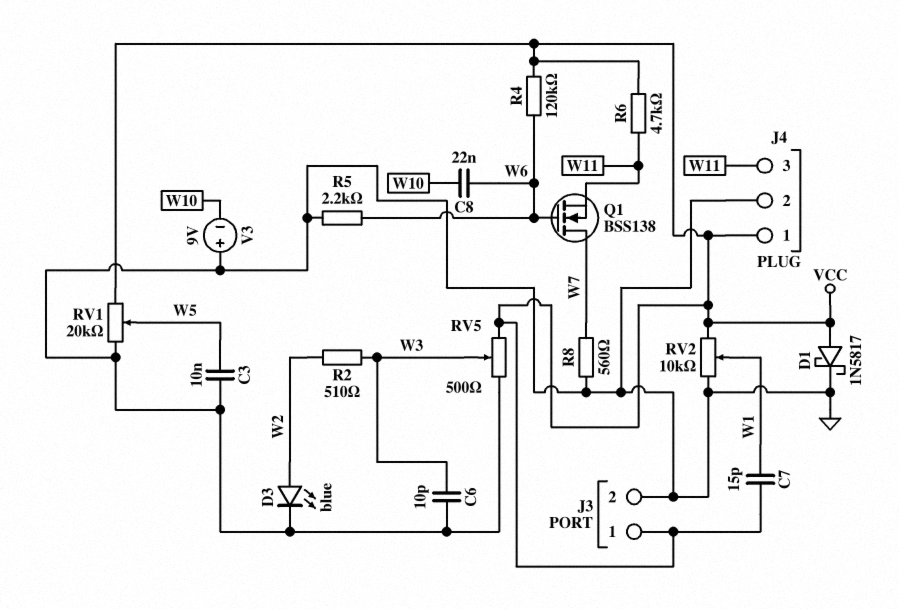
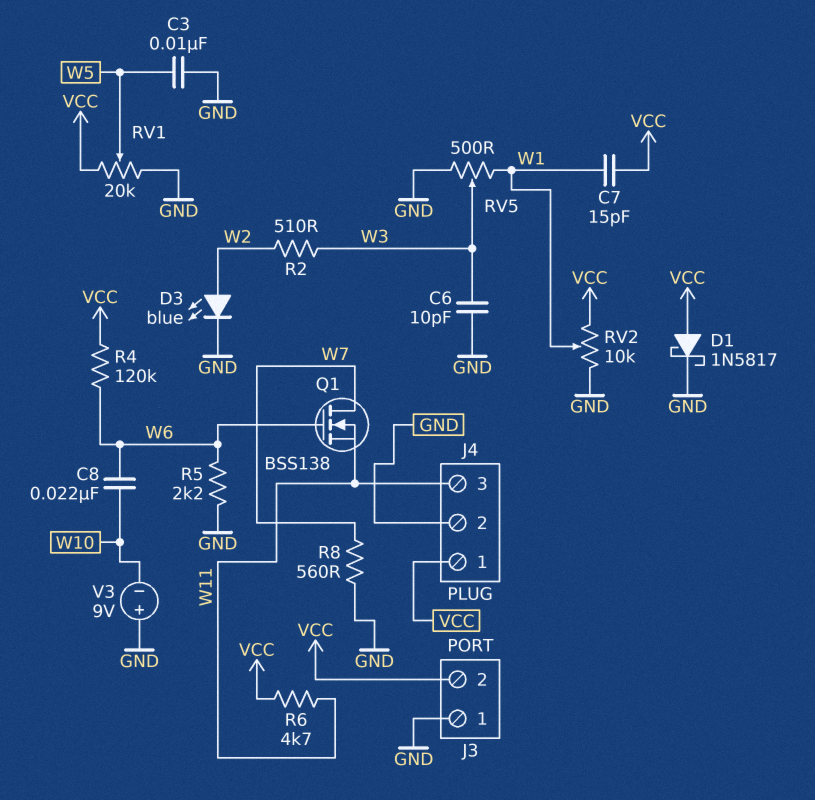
J3 pin 1: VCC -> GND
J3 pin 2: GND -> VCC
RV5: 500 (GND, VCC, wiper W3) -> 500 (GND, W1, wiper W3)

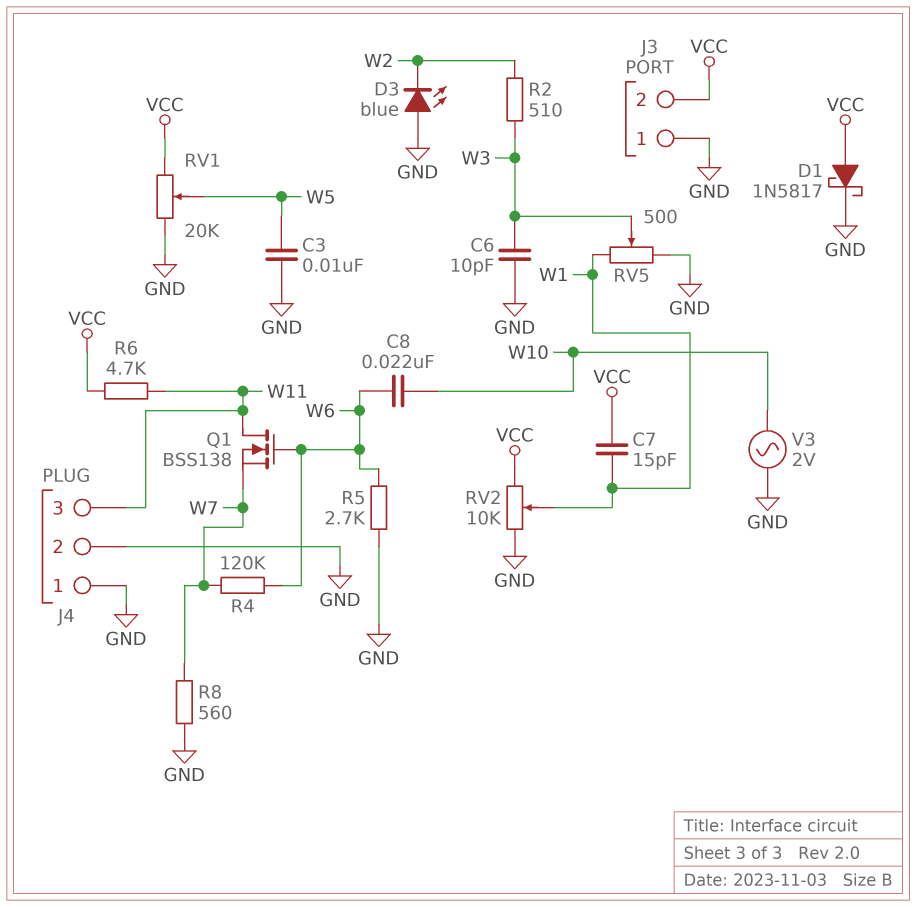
D3: LED blue (A W2, K GND) -> LED blue (A GND, K W2)
J4 pin 1: VCC -> GND
Q1: NMOS BSS138 (G W6, D W7, S W11) -> NMOS BSS138 (G W6, D W11, S W7)
R4: 120k (VCC, W6) -> 120k (W6, W7)
R5: 2.2k (GND, W6) -> 2.7k (GND, W6)
V3: 9V (plus GND, minus W10) -> AC 2V (GND, W10)

